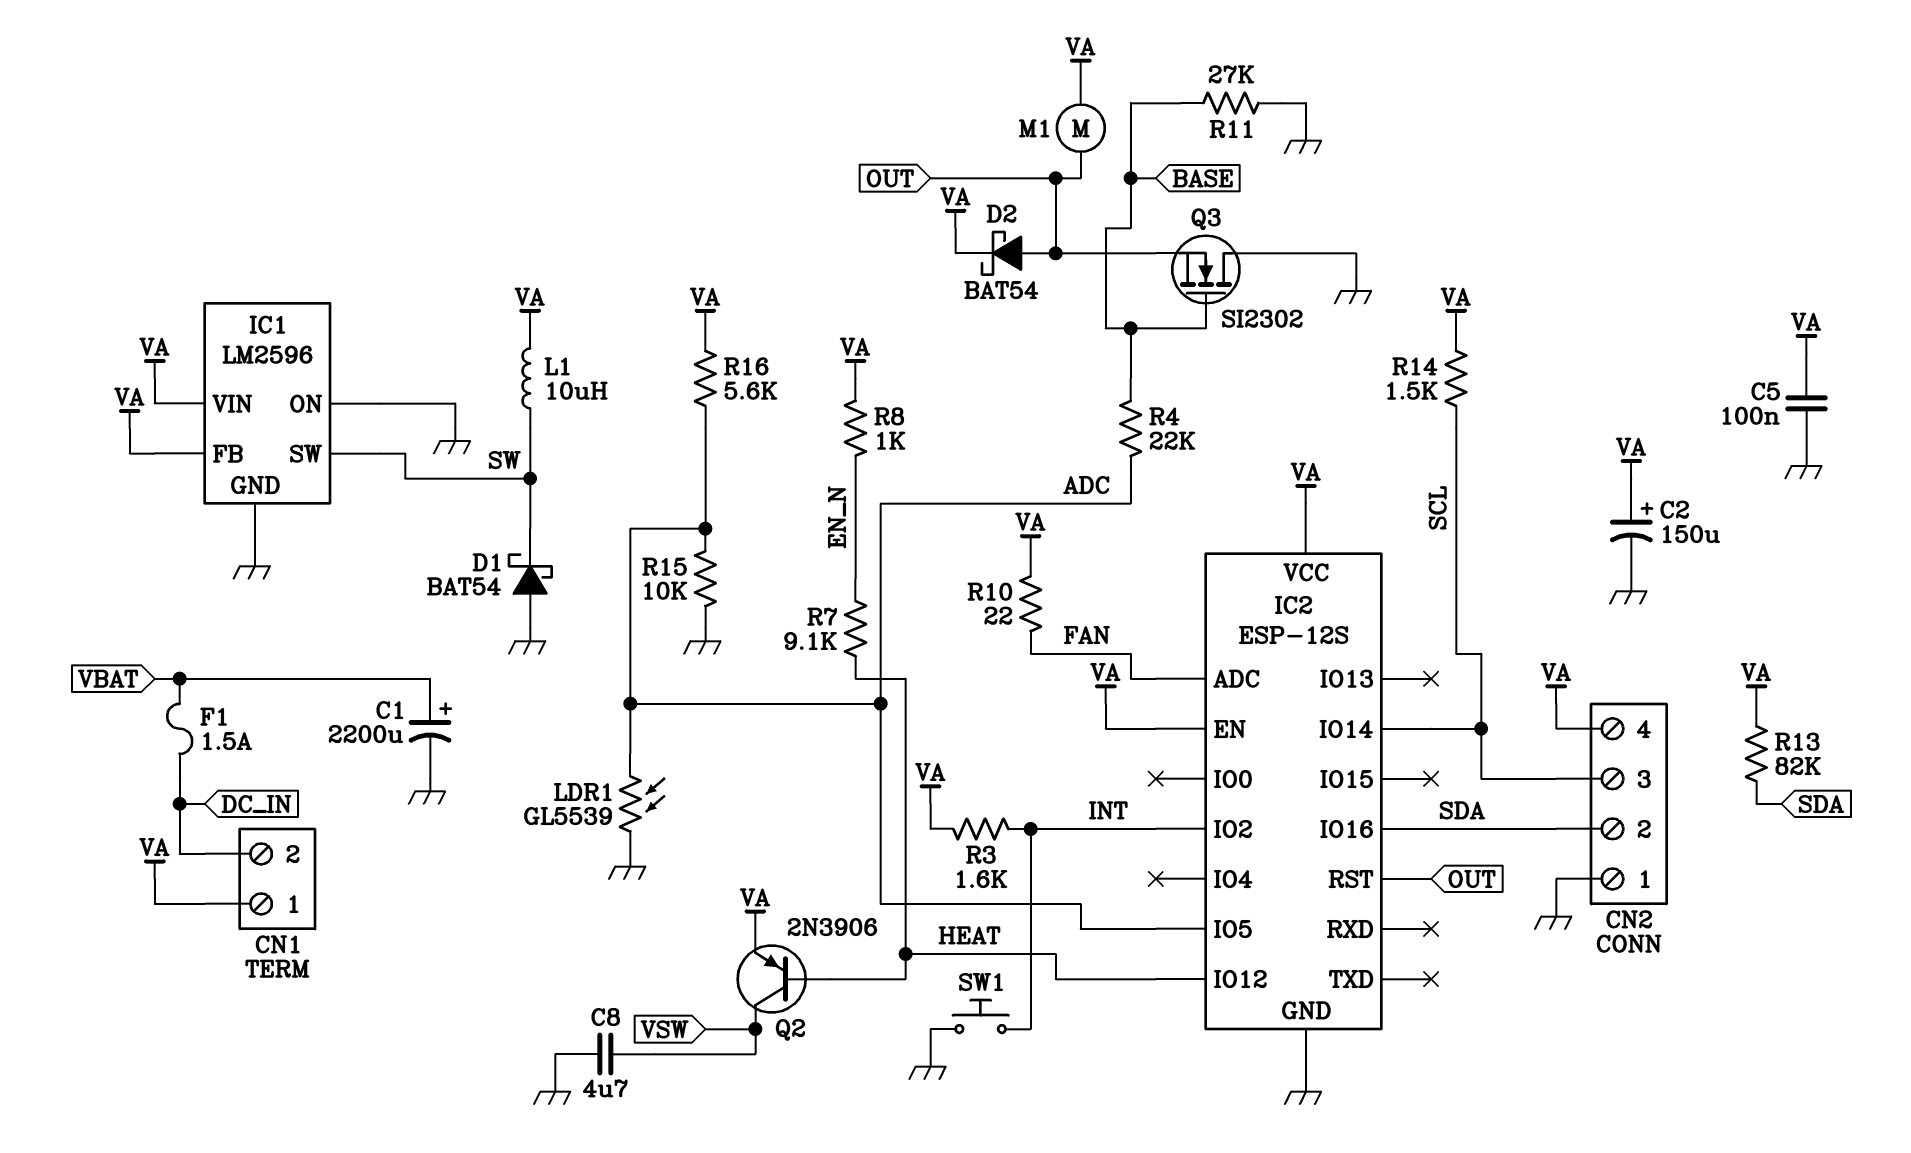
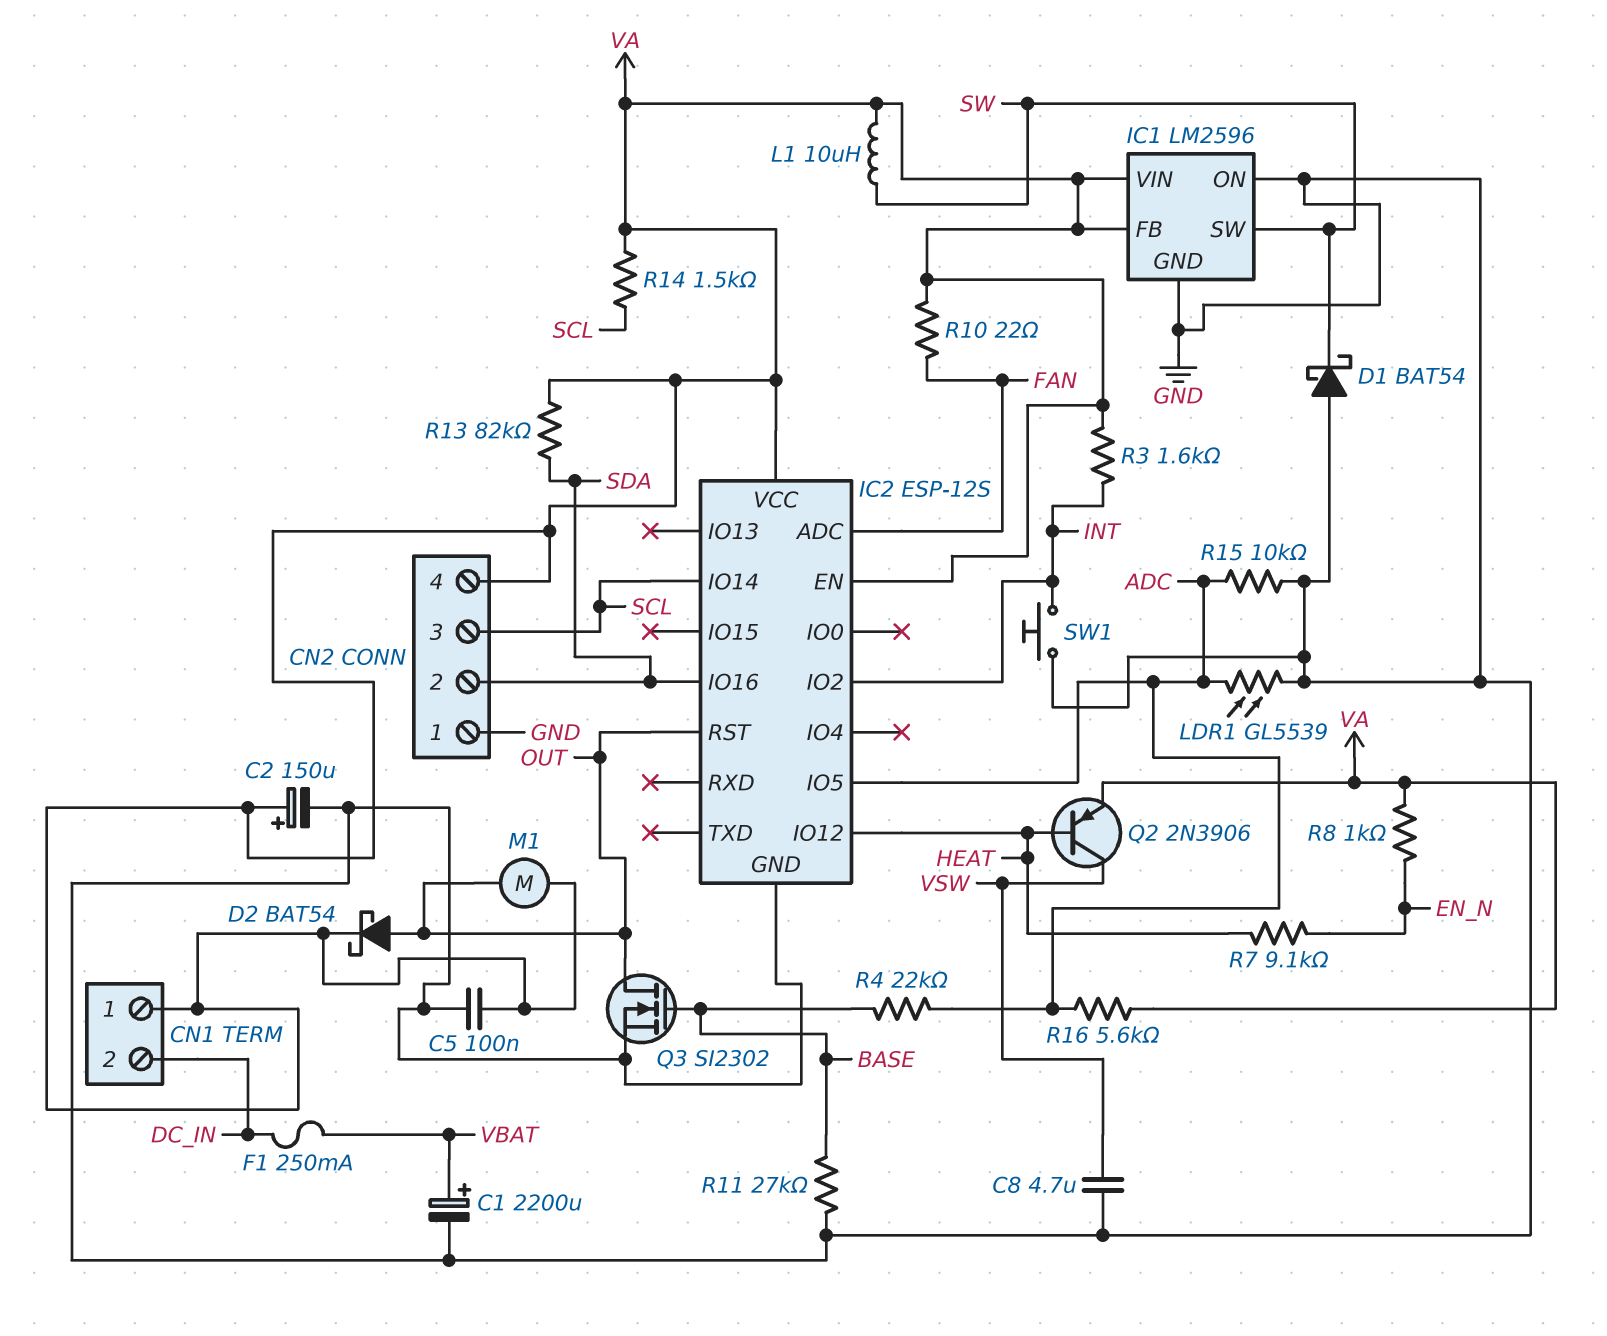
F1: 1.5A (DC_IN, VBAT) -> 250mA (DC_IN, VBAT)
Q3: NMOS SI2302 (G BASE, D GND, S OUT) -> NMOS SI2302 (G BASE, D OUT, S GND)

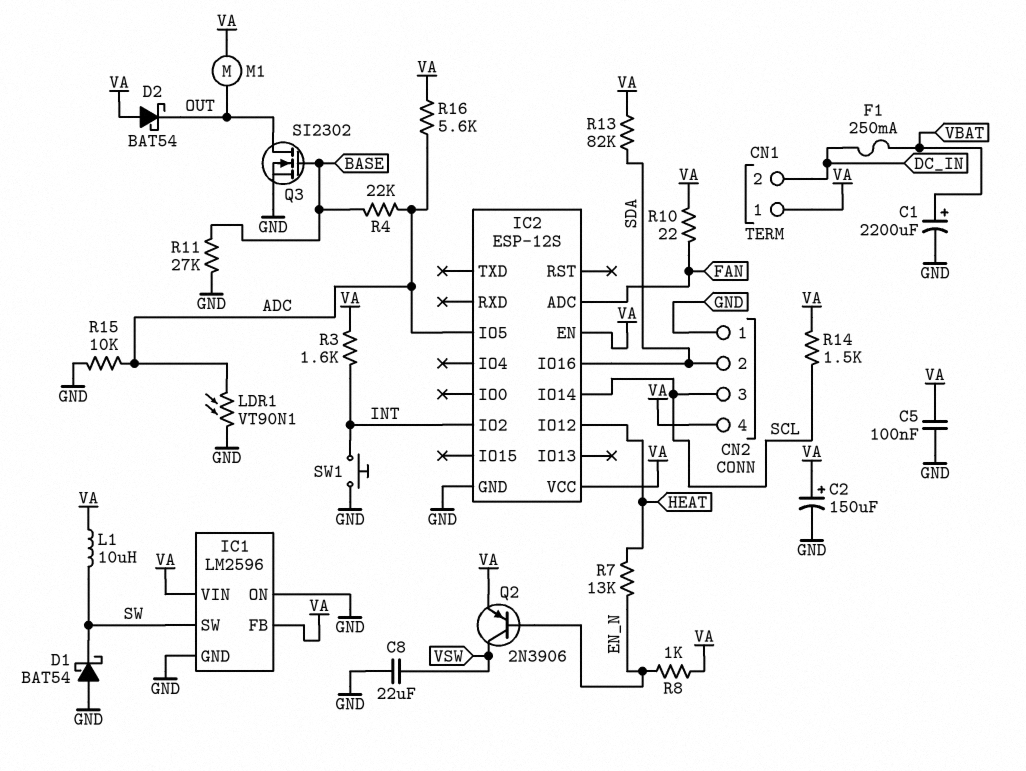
C8: 4.7uF (GND, VSW) -> 22uF (GND, VSW)
D2: schottky BAT54 (A OUT, K VA) -> schottky BAT54 (A VA, K OUT)
IC2 pin RST: OUT -> none
LDR1: GL5539 (ADC, GND) -> VT90N1 (ADC, GND)
Q2: PNP 2N3906 (B HEAT, C VSW, E VA) -> PNP 2N3906 (B EN_N, C VSW, E VA)
R7: 9.1k (EN_N, HEAT) -> 13k (EN_N, HEAT)

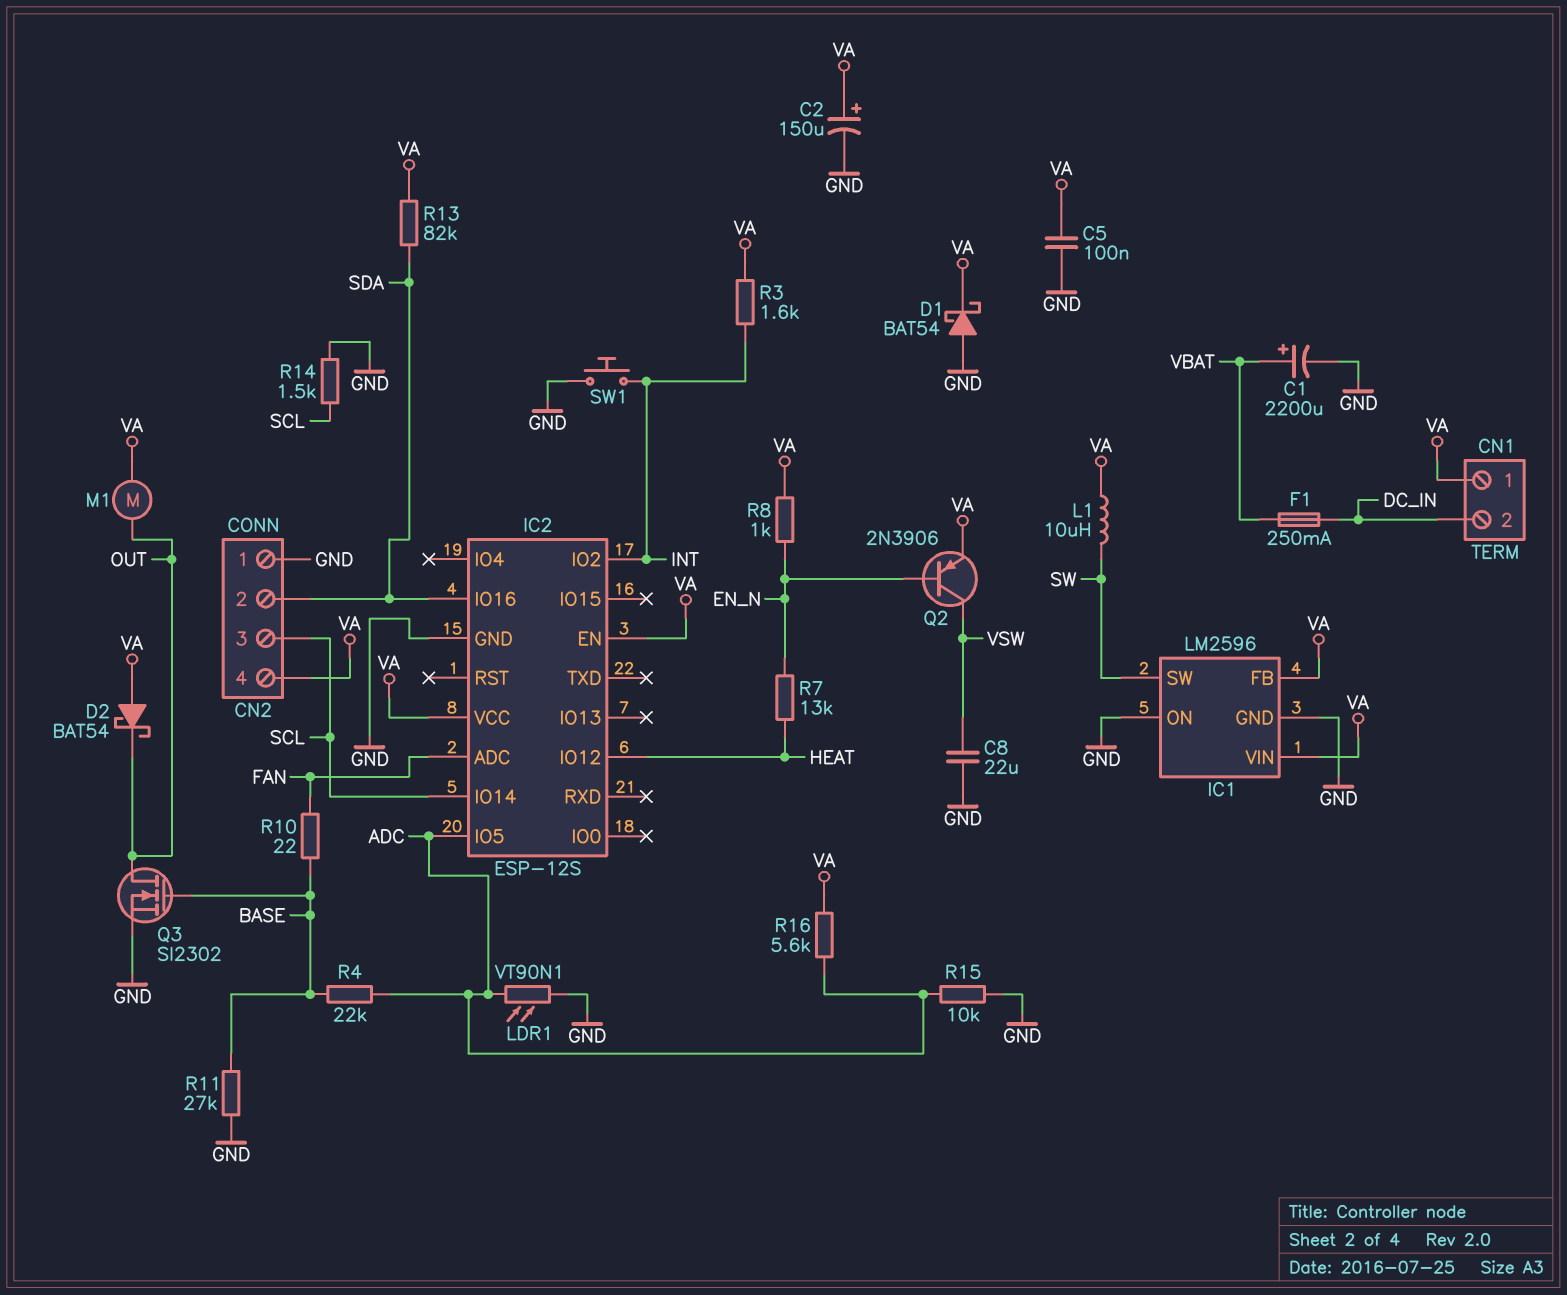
D1: schottky BAT54 (A GND, K SW) -> schottky BAT54 (A GND, K VA)
R10: 22 (FAN, VA) -> 22 (BASE, FAN)
R14: 1.5k (SCL, VA) -> 1.5k (GND, SCL)

